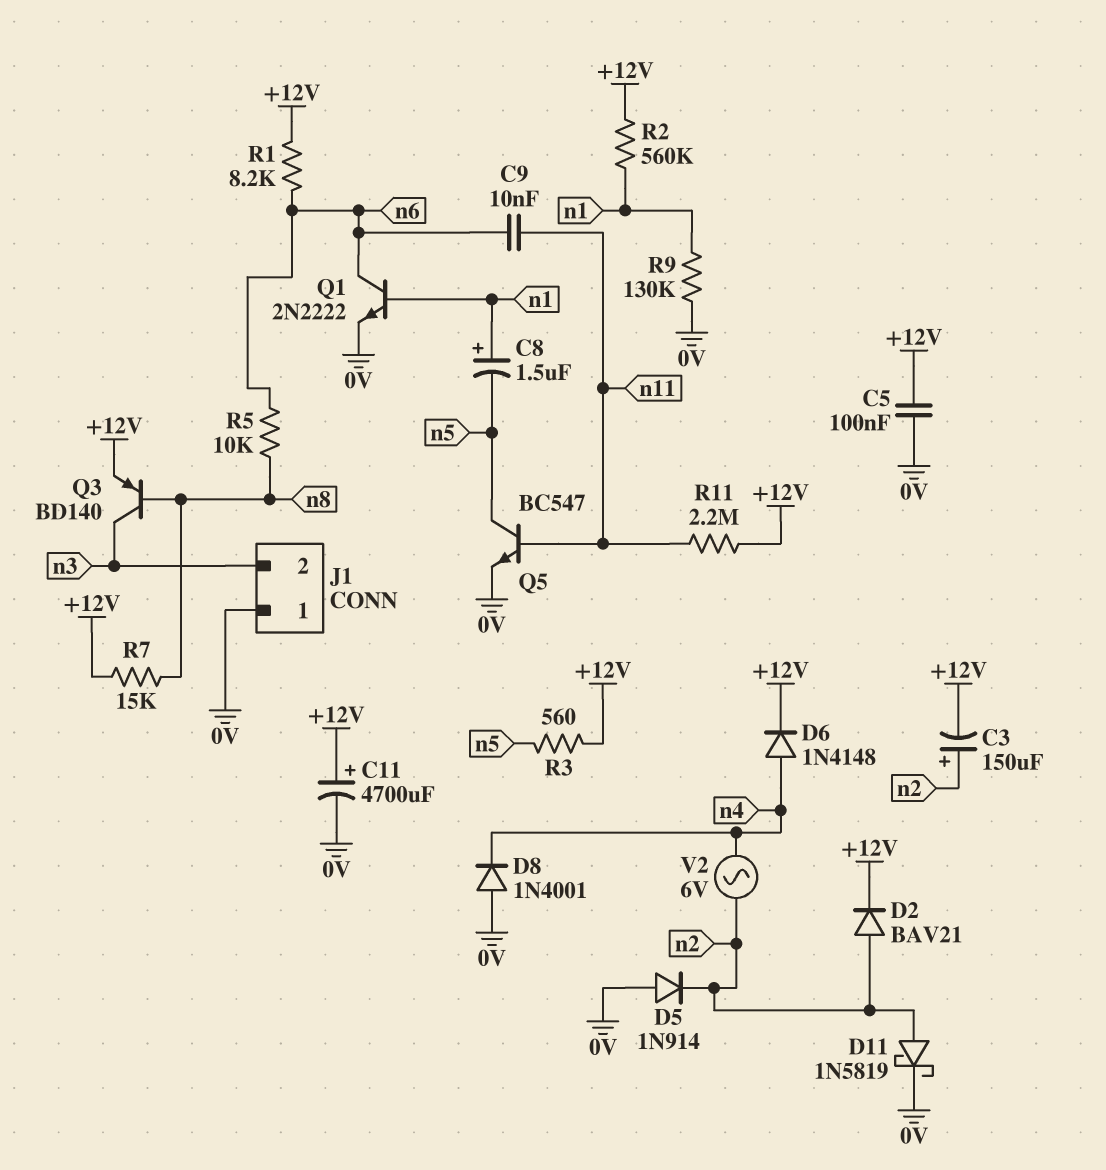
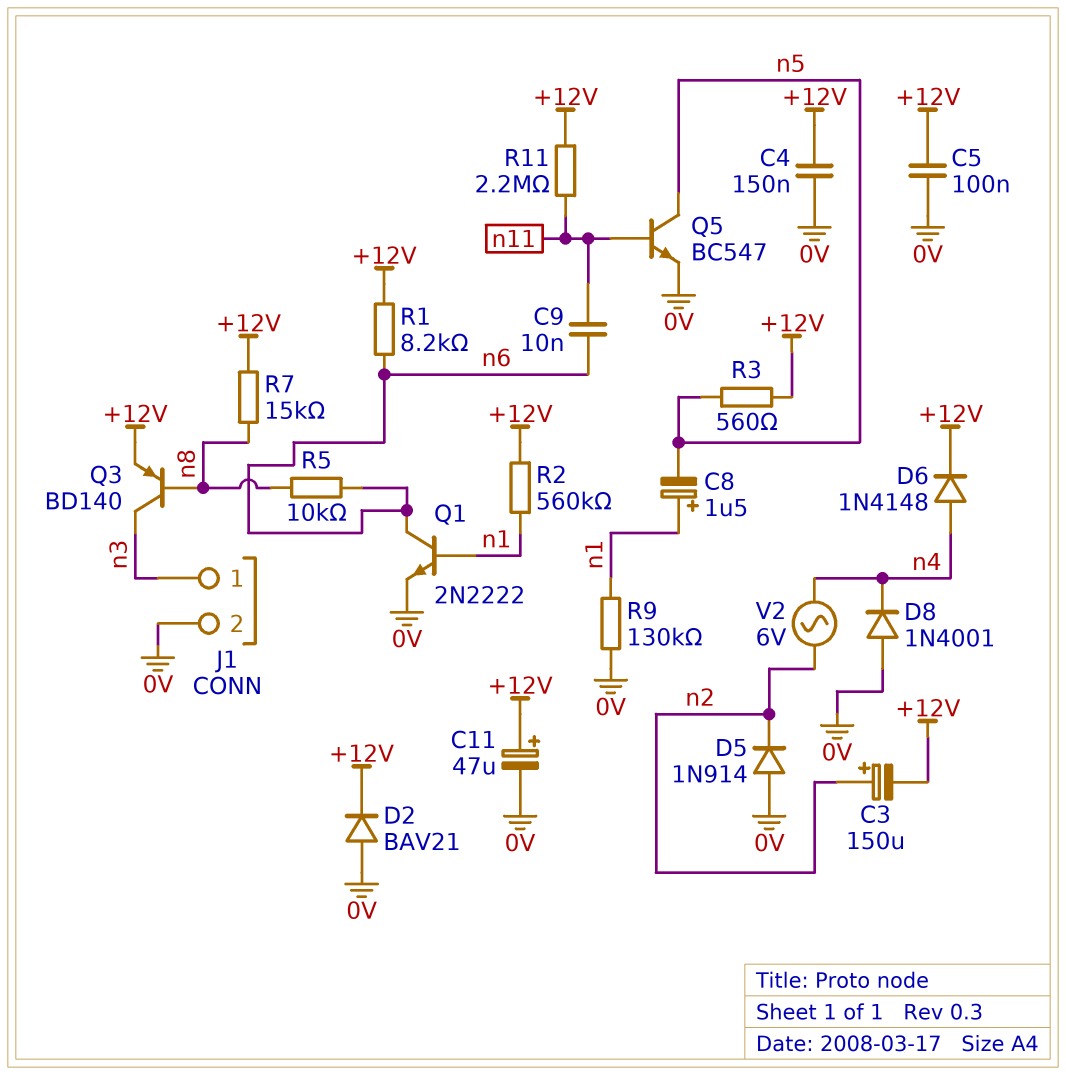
C4: none -> 150nF (+12V, 0V)
C11: 4700uF (plus +12V, minus 0V) -> 47uF (plus +12V, minus 0V)
D2: diode BAV21 (A n2, K +12V) -> diode BAV21 (A 0V, K +12V)
D11: schottky 1N5819 (A n2, K 0V) -> none
J1 pin 1: 0V -> n3
J1 pin 2: n3 -> 0V

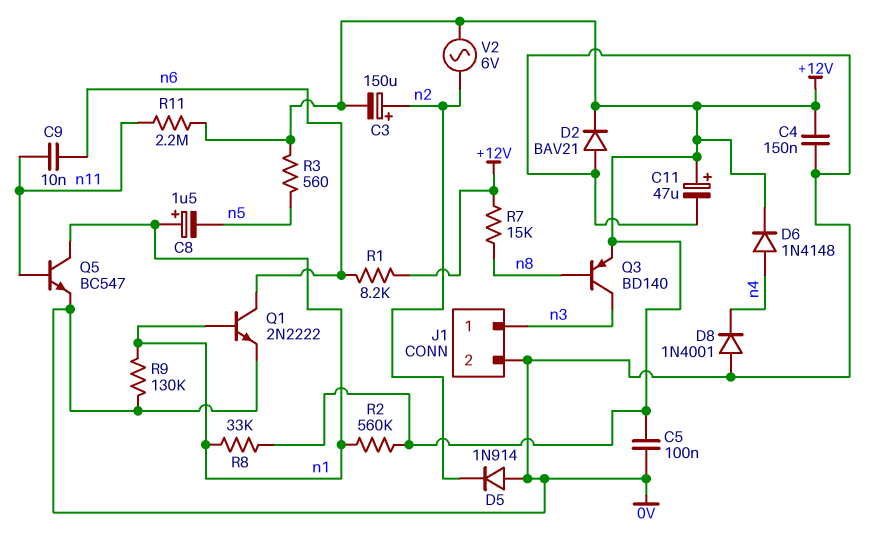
Q5: NPN BC547 (B n11, C n5, E 0V) -> NPN BC547 (B n11, C n1, E 0V)
R5: 10k (n6, n8) -> none
R8: none -> 33k (+12V, n1)
V2: AC 6V (n2, n4) -> AC 6V (+12V, n2)

